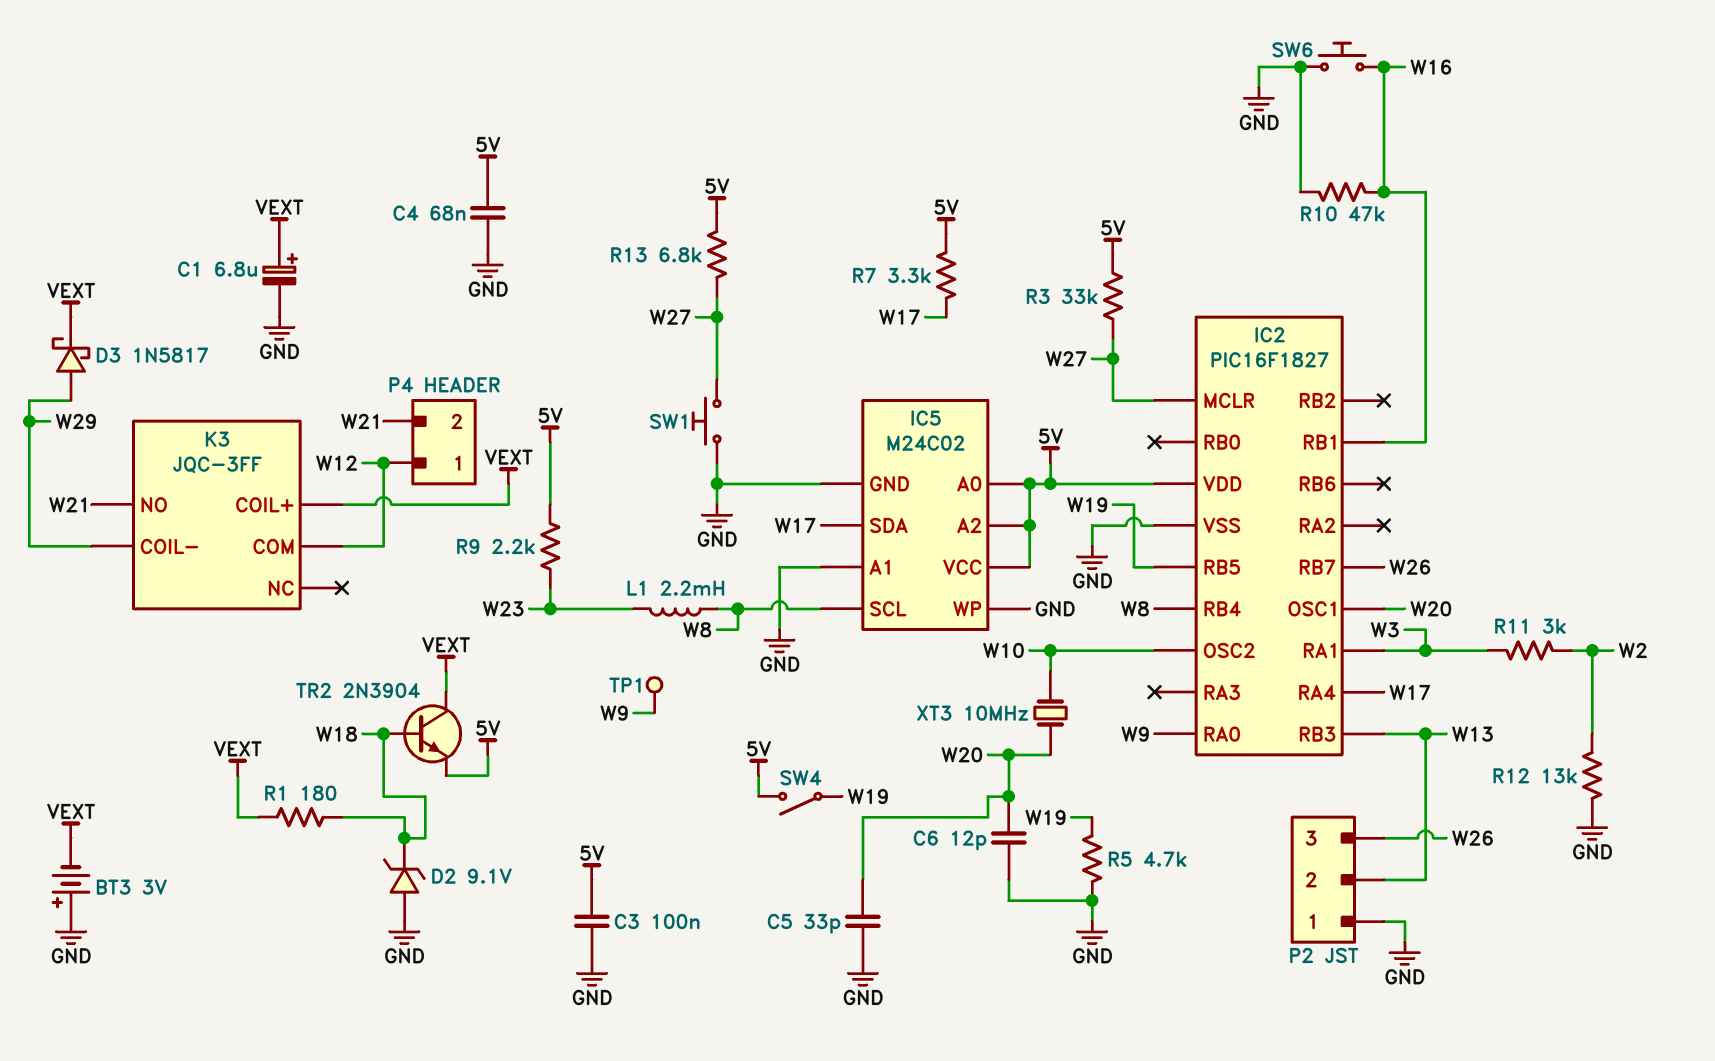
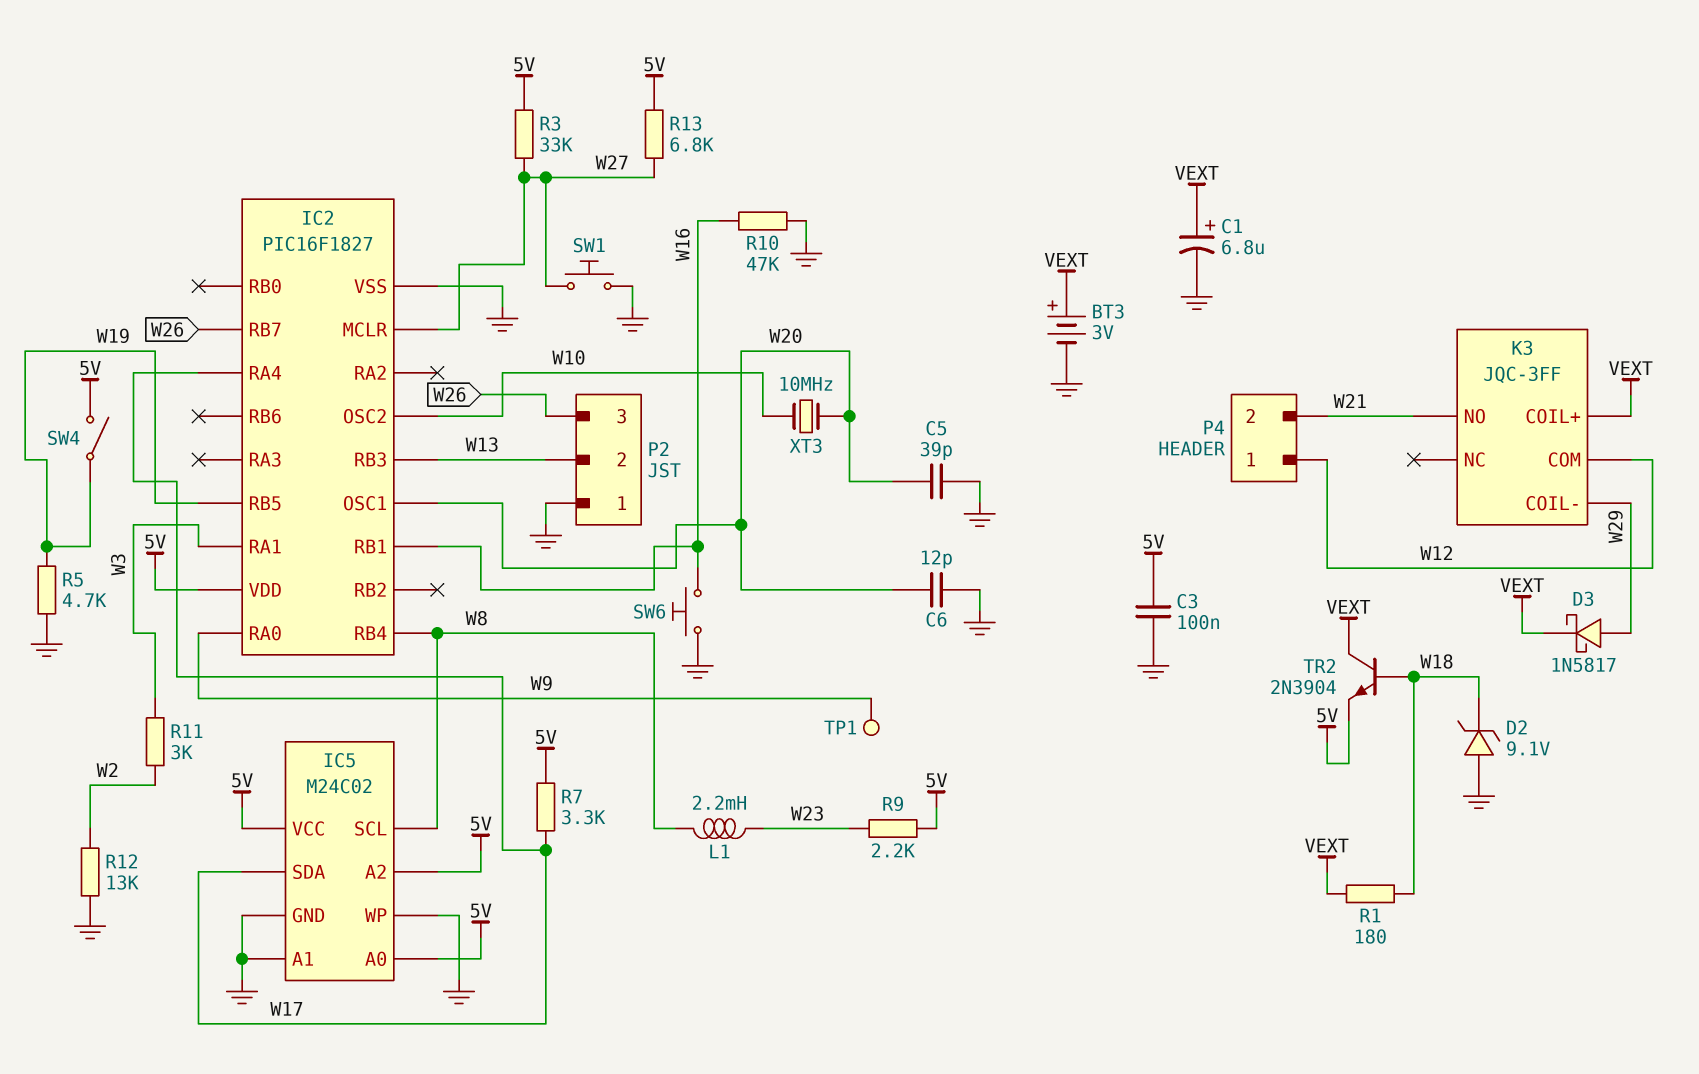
BT3: 3V (plus GND, minus VEXT) -> 3V (plus VEXT, minus GND)
C4: 68nF (5V, GND) -> none
C5: 33pF (GND, W20) -> 39pF (GND, W20)

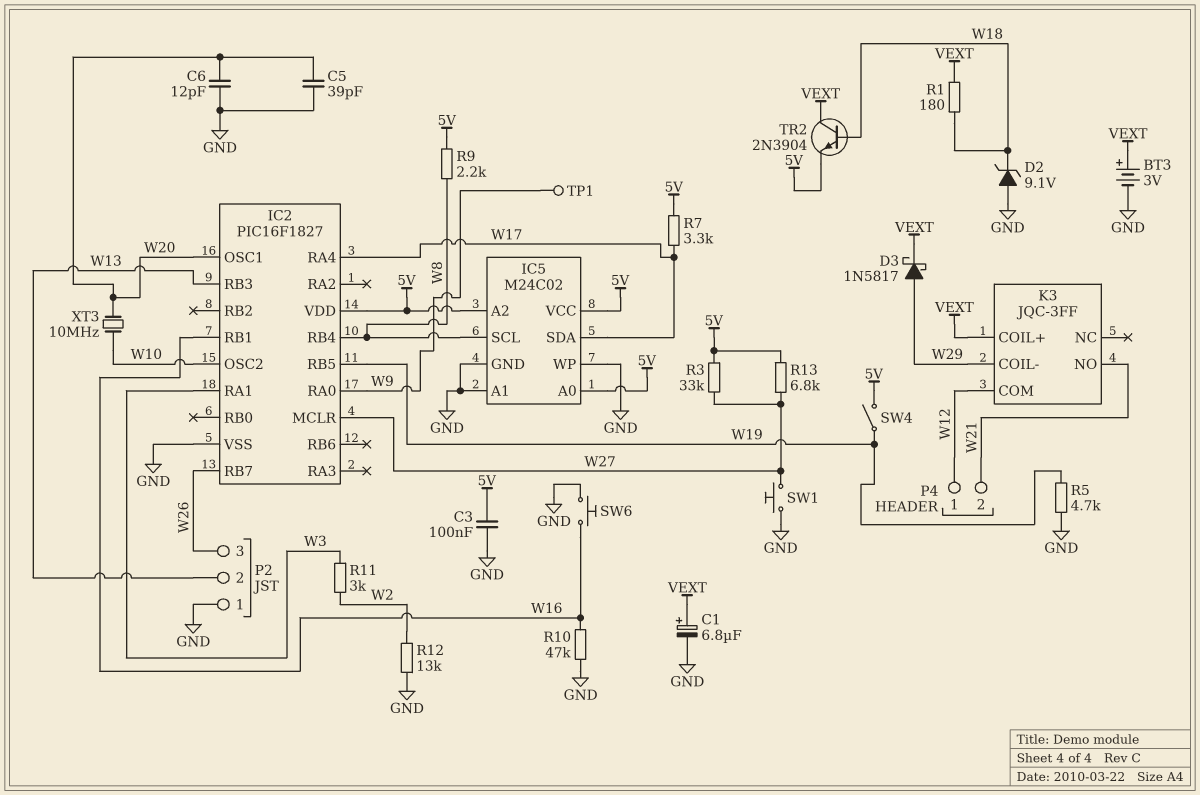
L1: 2.2mH (W8, W23) -> none
R9: 2.2k (5V, W23) -> 2.2k (5V, W8)

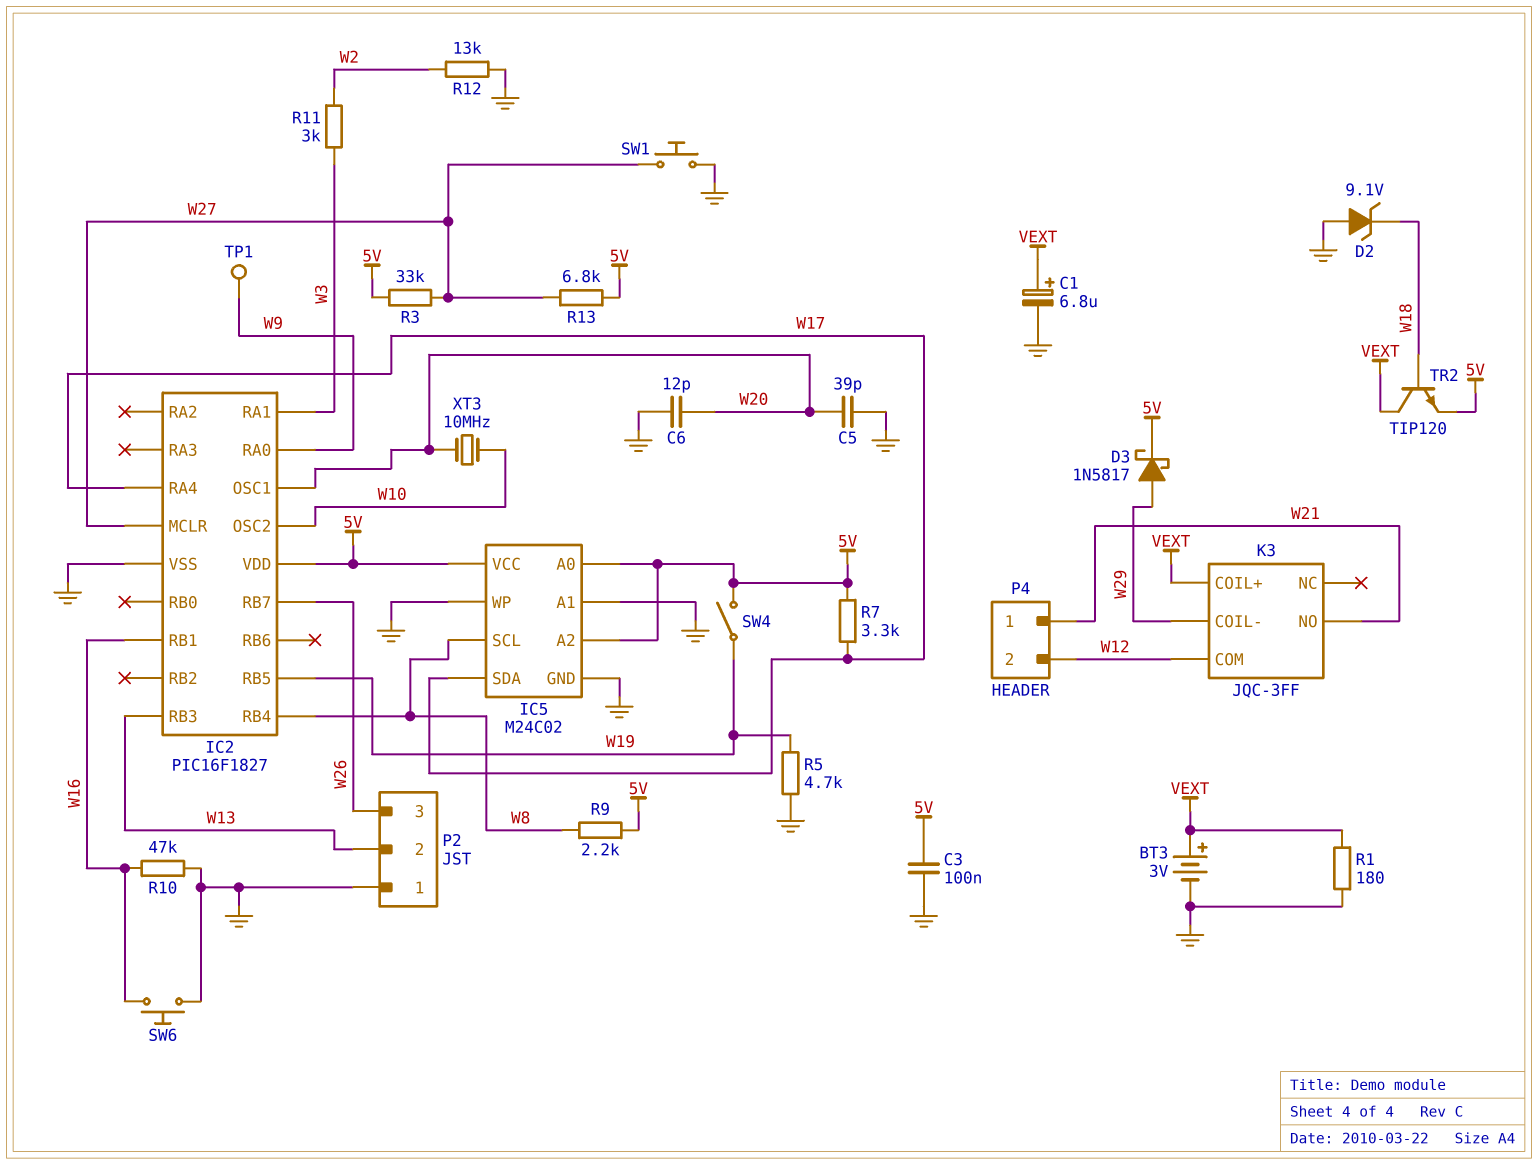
D3: schottky 1N5817 (A W29, K VEXT) -> schottky 1N5817 (A W29, K 5V)
P4 pin 1: W12 -> W21
P4 pin 2: W21 -> W12
R1: 180 (VEXT, W18) -> 180 (GND, VEXT)
TR2: NPN 2N3904 (B W18, C VEXT, E 5V) -> NPN TIP120 (B W18, C VEXT, E 5V)

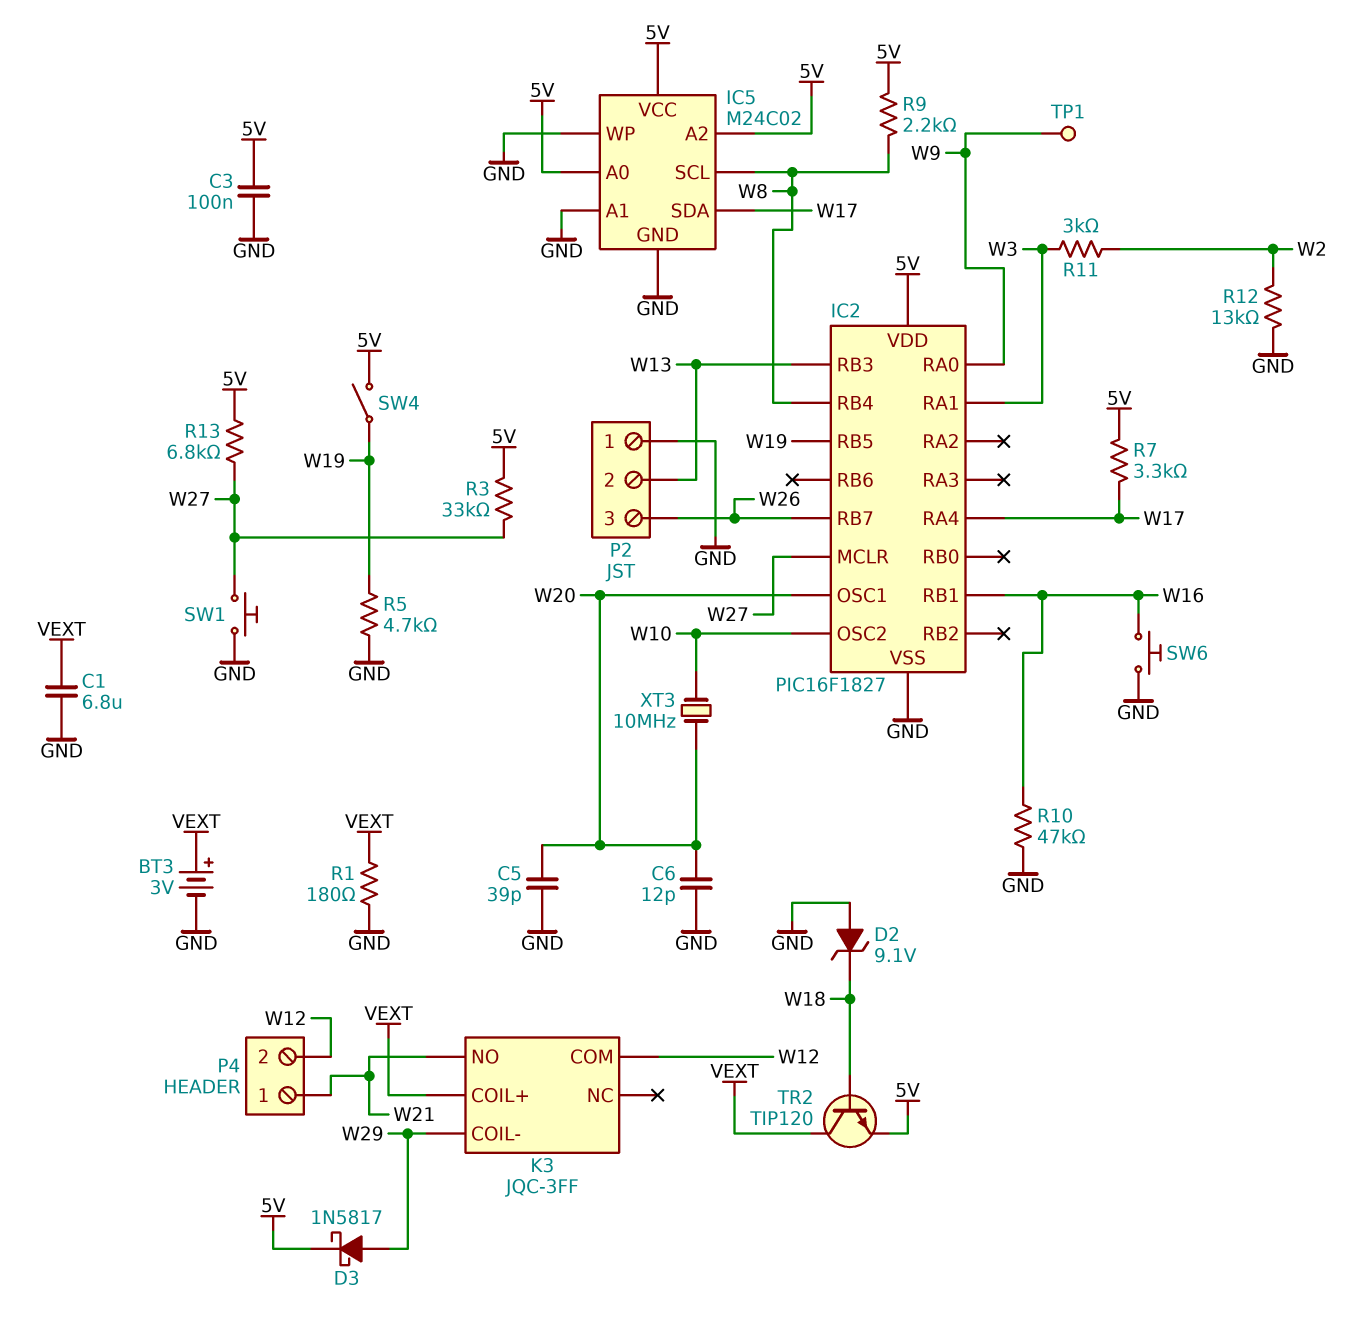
C1: 6.8uF (plus VEXT, minus GND) -> 6.8uF (GND, VEXT)

